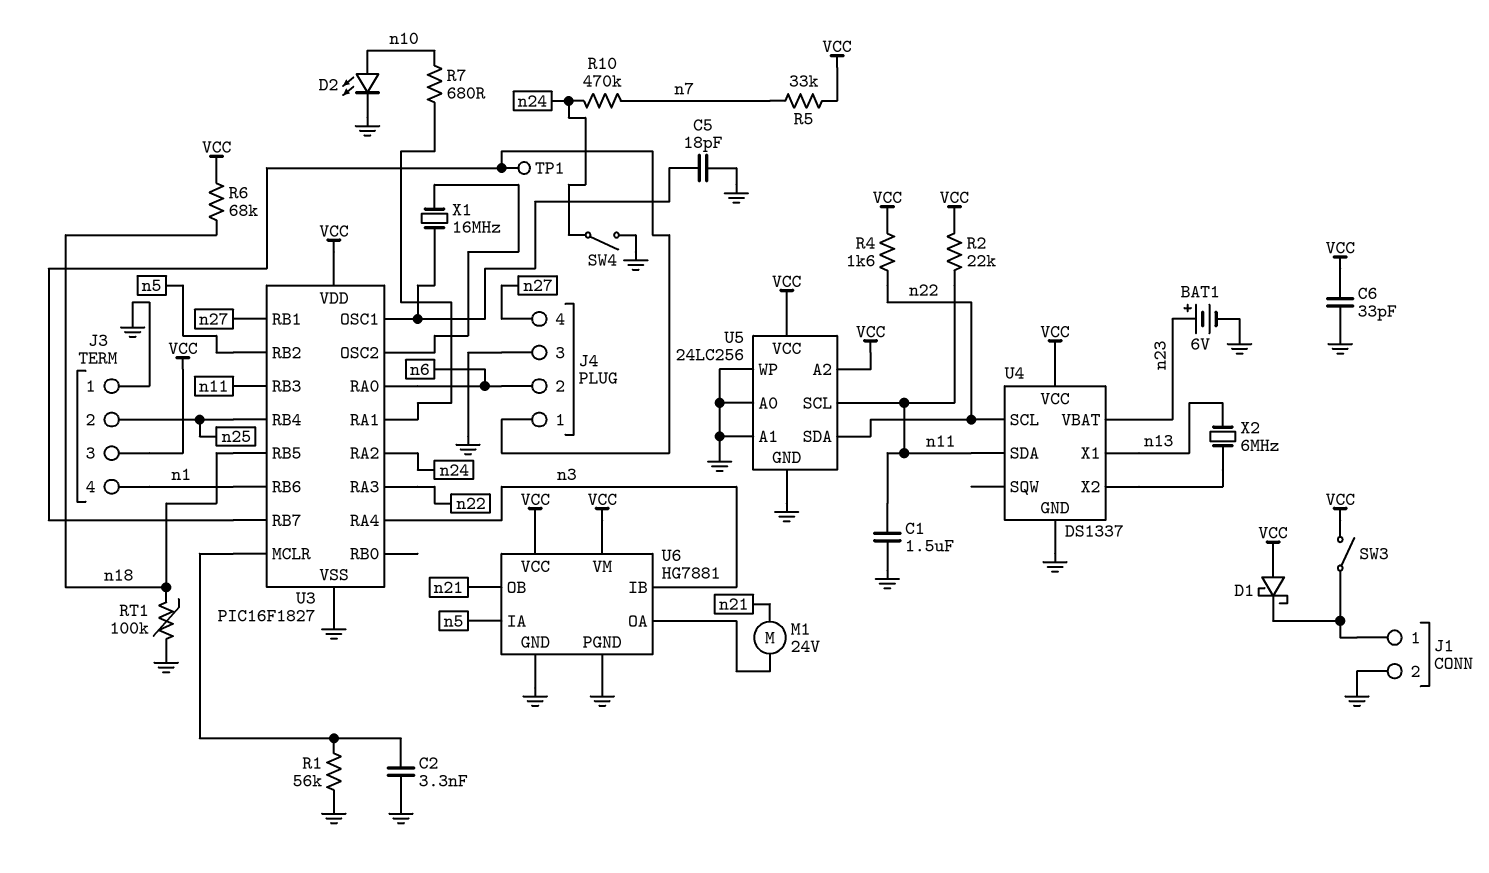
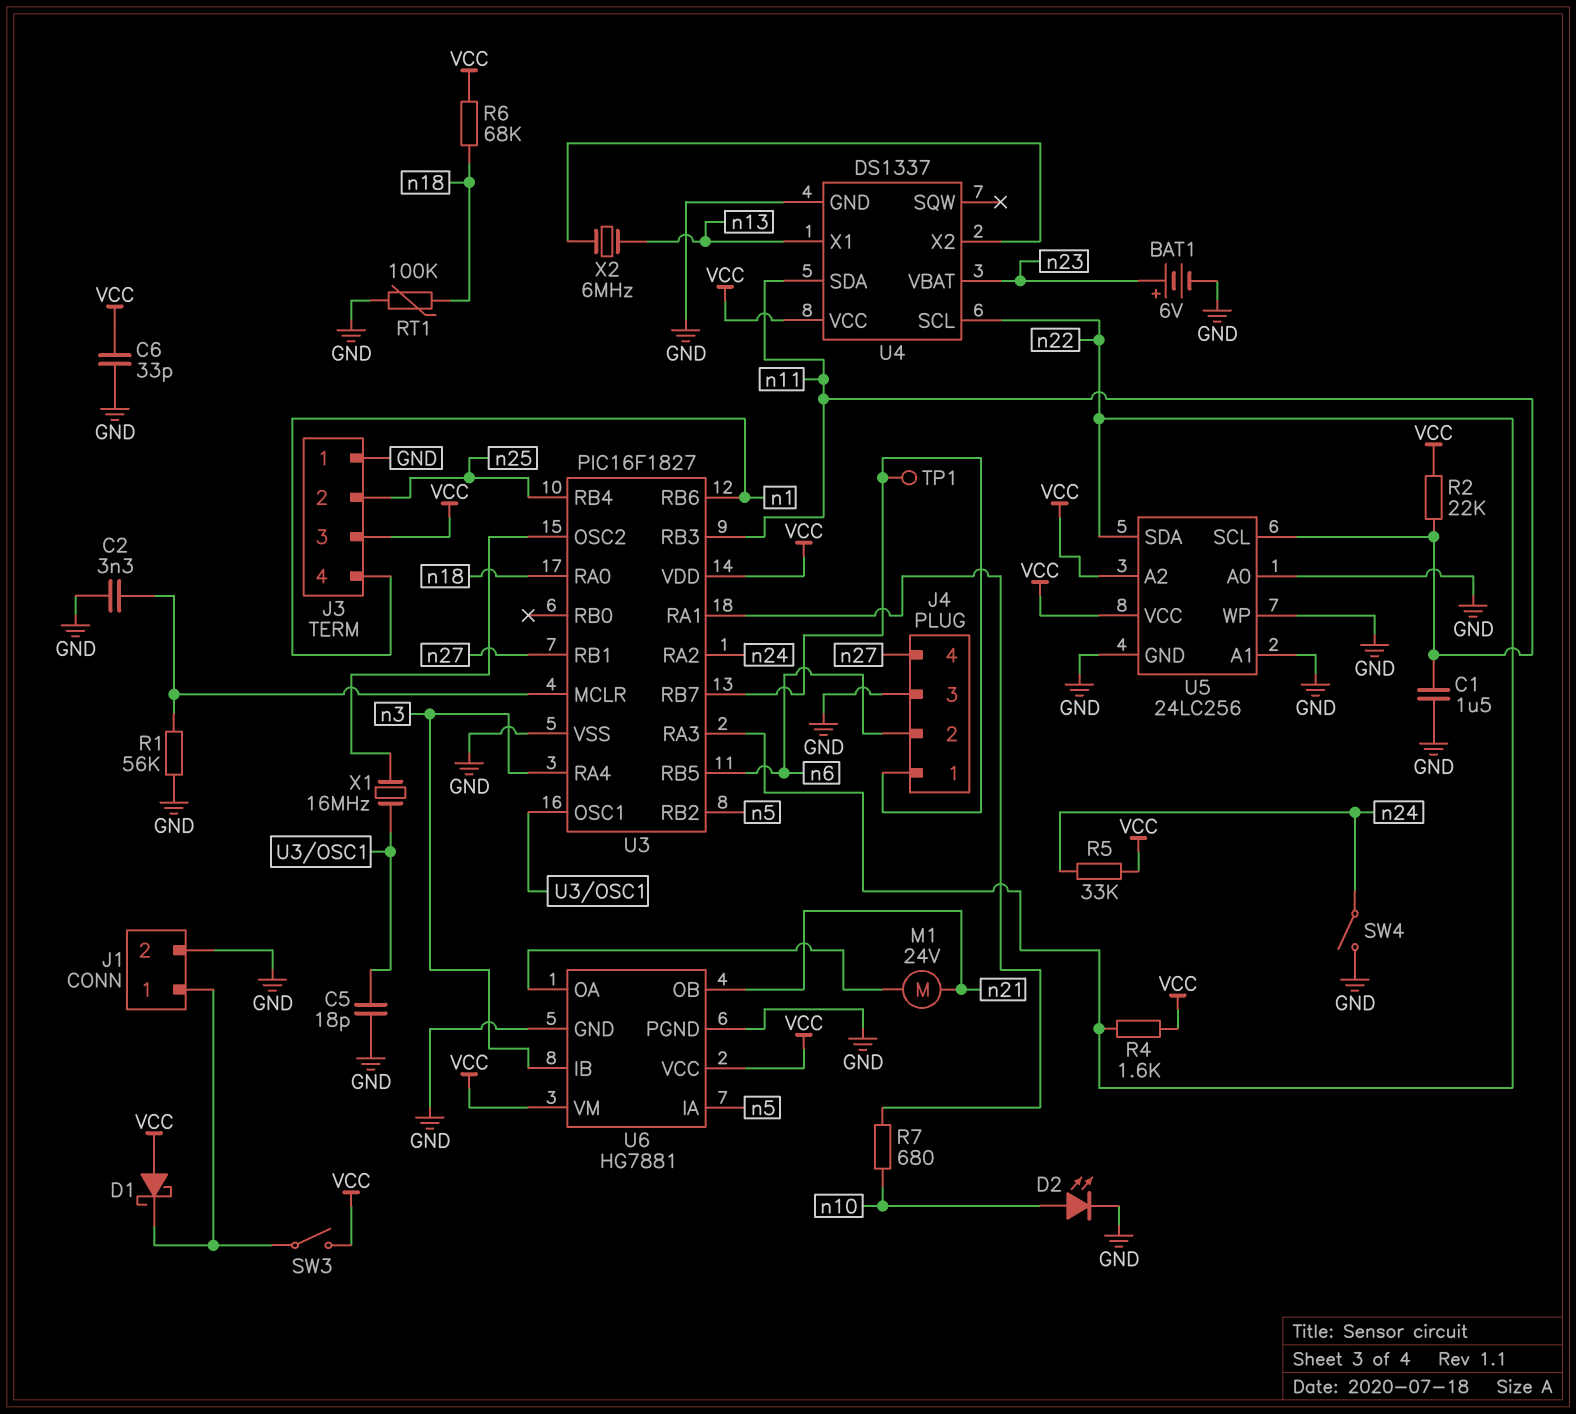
R5: 33k (VCC, n7) -> 33k (VCC, n24)
R10: 470k (n7, n24) -> none
U3 pin RA0: n6 -> n18
U3 pin RB5: n18 -> n6

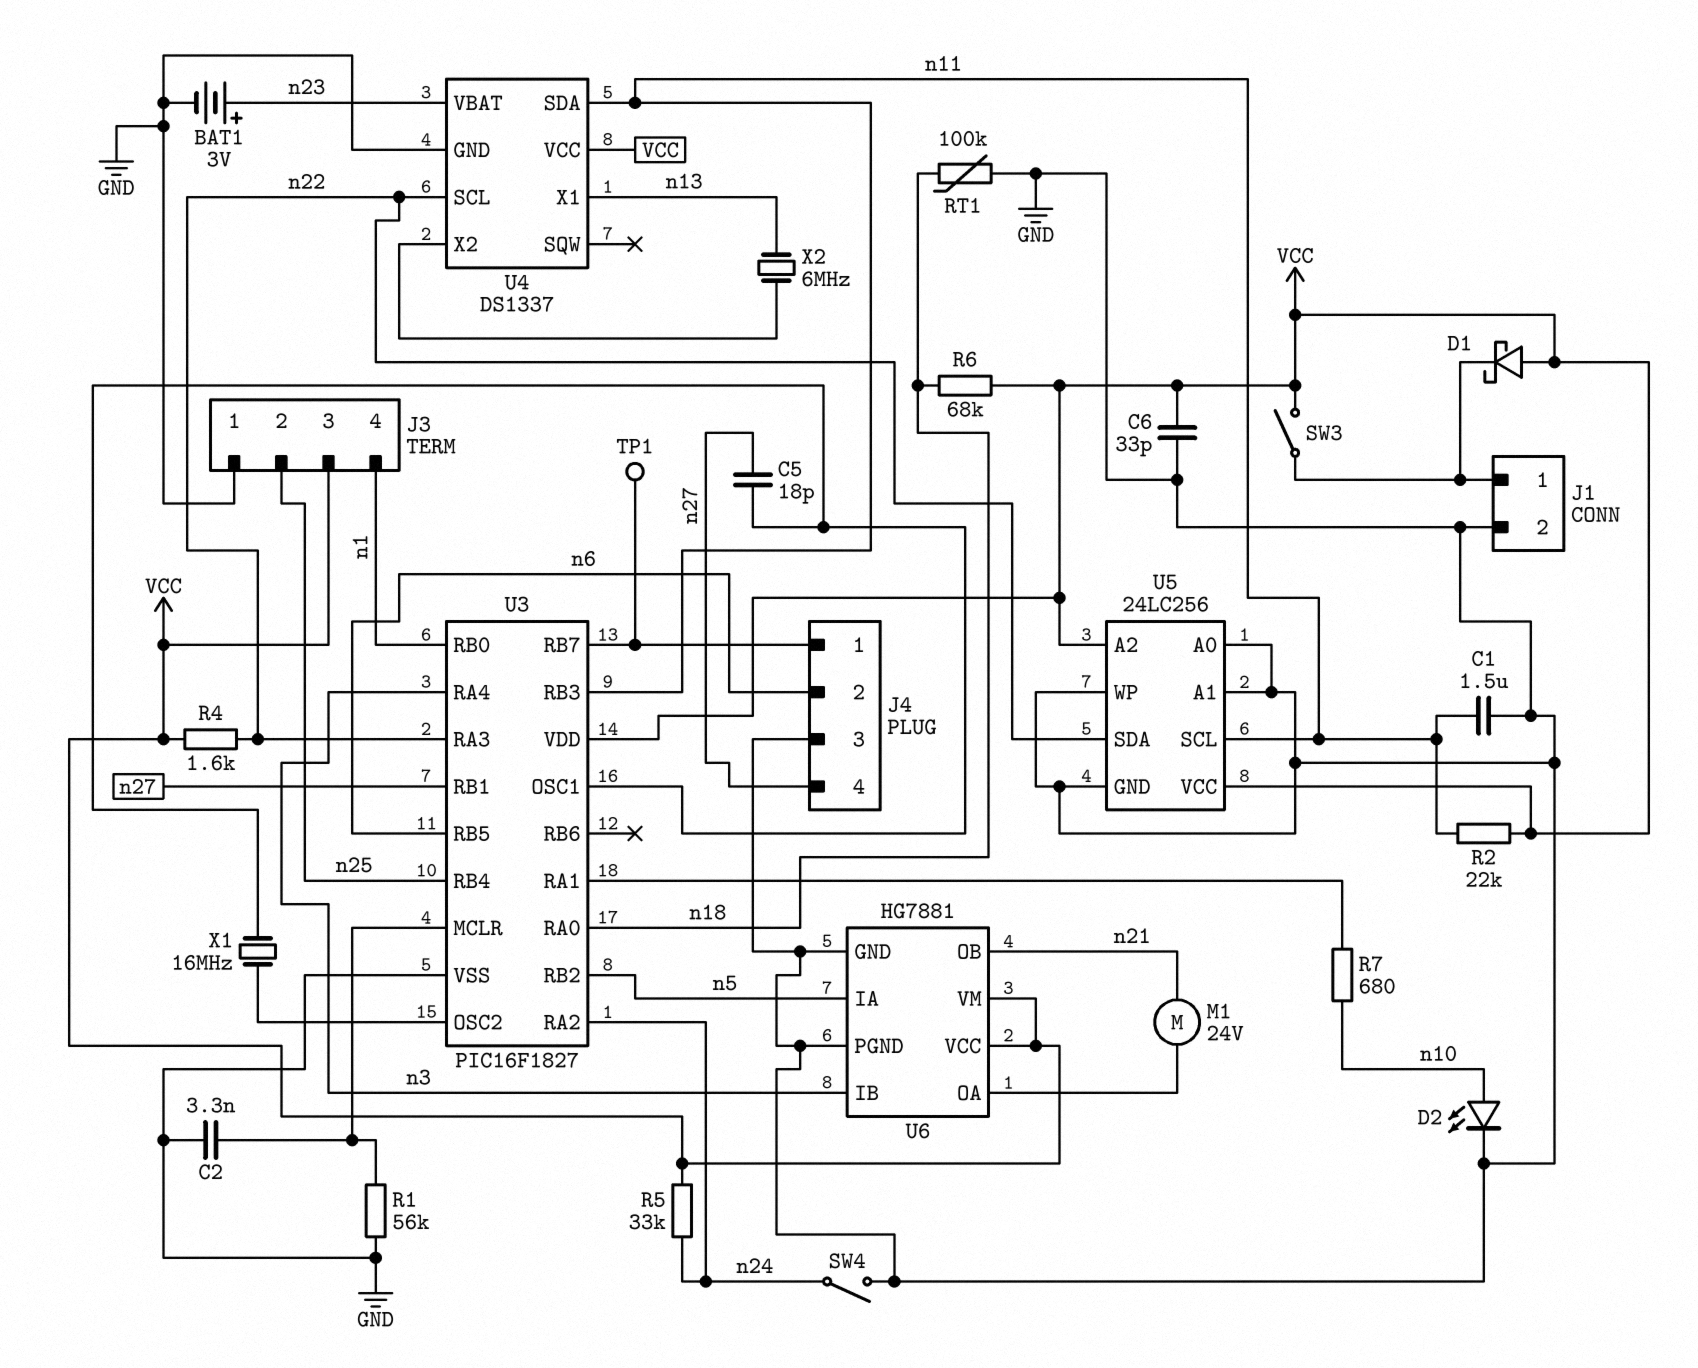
BAT1: 6V (plus n23, minus GND) -> 3V (plus n23, minus GND)
C5: 18pF (GND, U3/OSC1) -> 18pF (U3/OSC1, n27)
U3 pin RB0: none -> n1
U3 pin RB6: n1 -> none

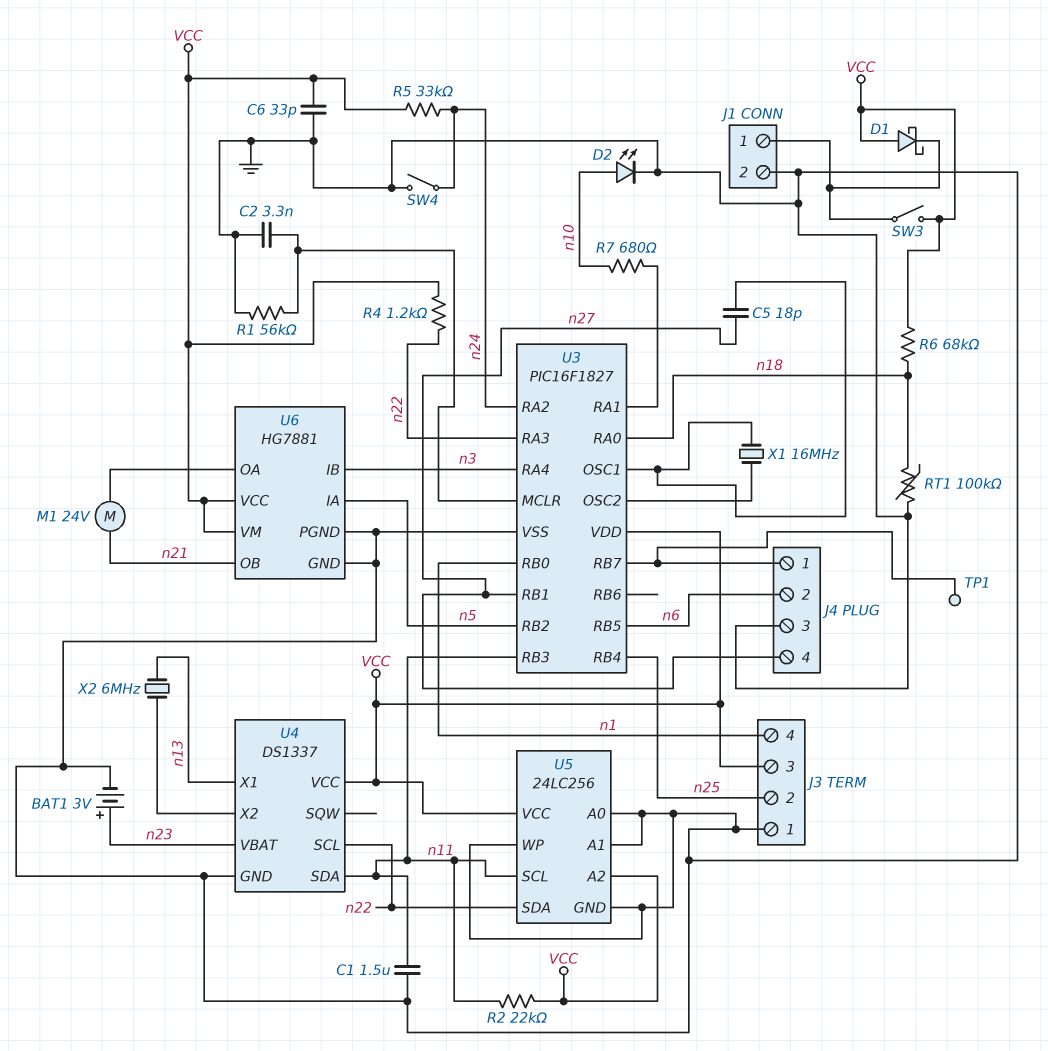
R4: 1.6k (VCC, n22) -> 1.2k (VCC, n22)

